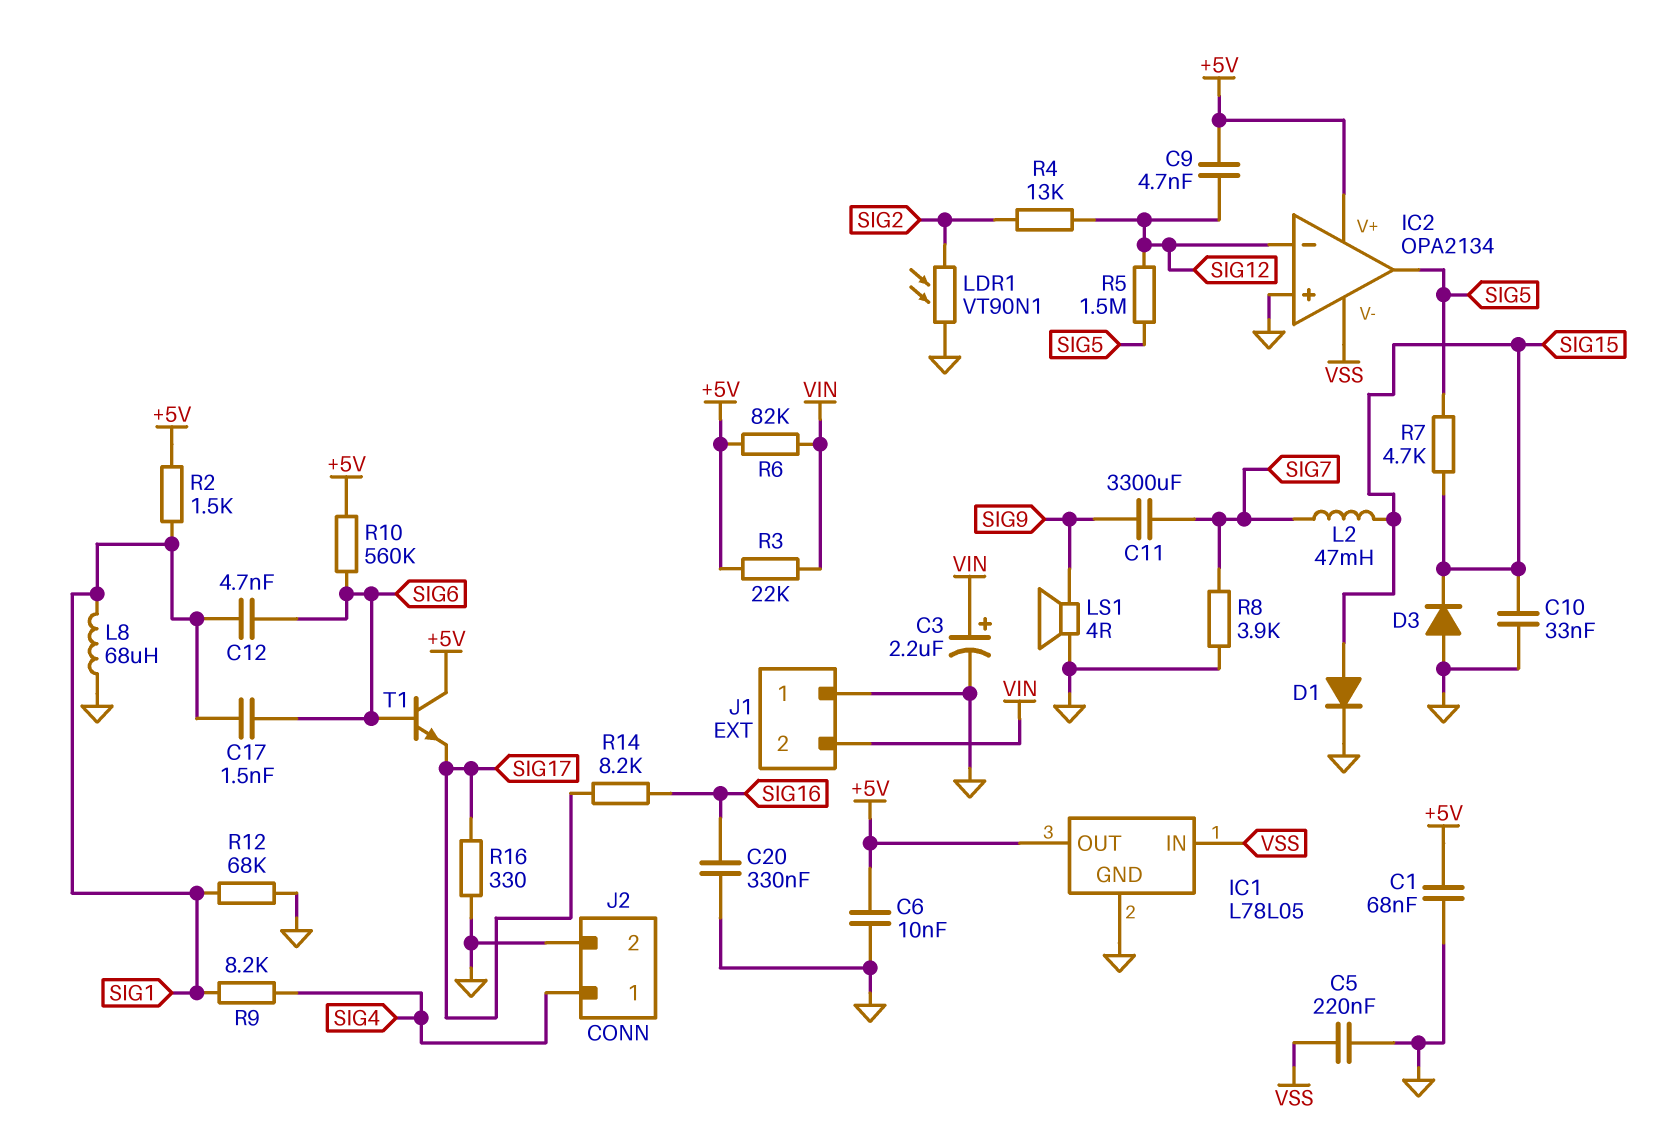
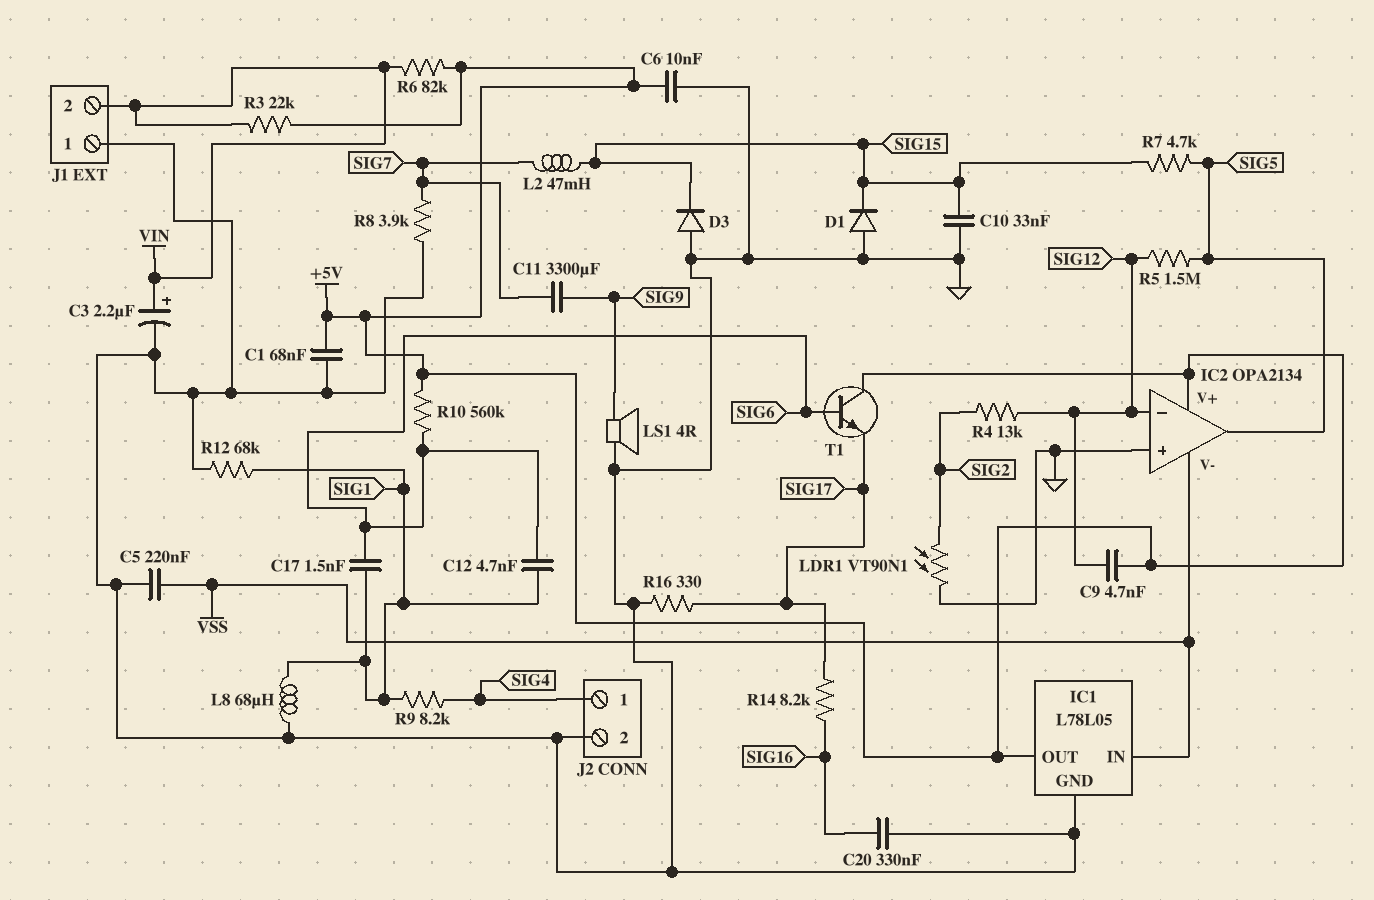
D1: diode (A SIG15, K GND) -> diode (A GND, K SIG15)
R2: 1.5k (+5V, SIG1) -> none

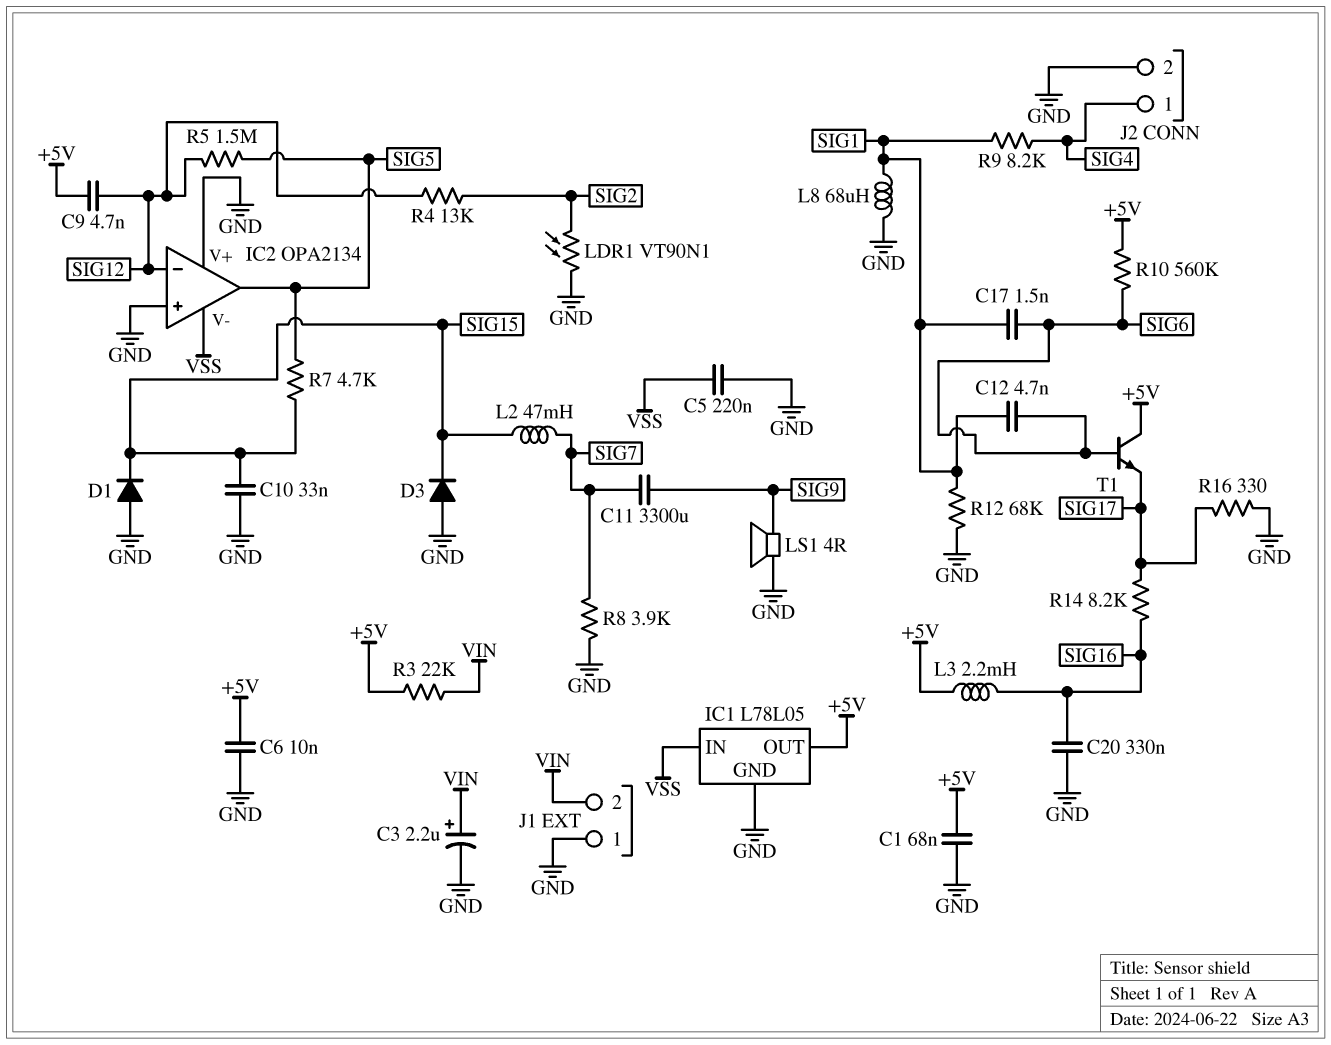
IC2 pin V+: +5V -> GND
L3: none -> 2.2mH (+5V, SIG16)
R6: 82k (+5V, VIN) -> none

